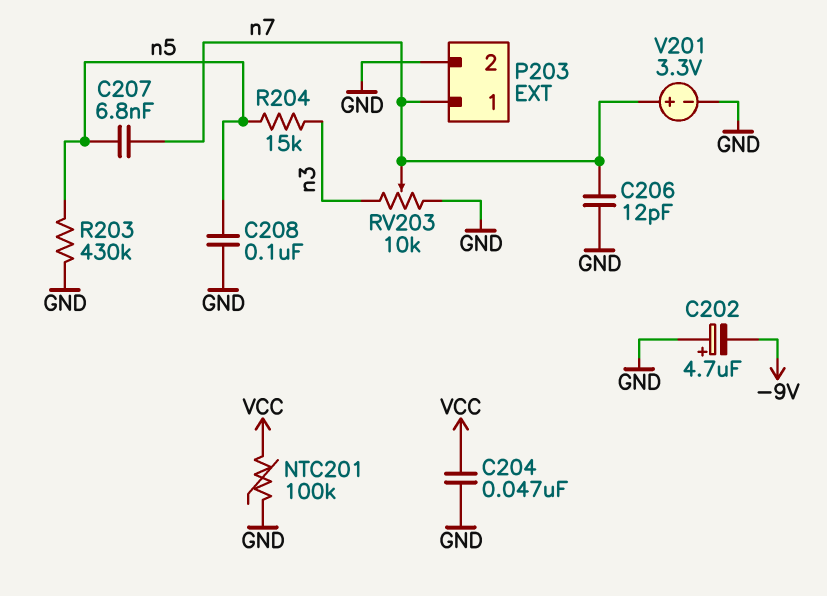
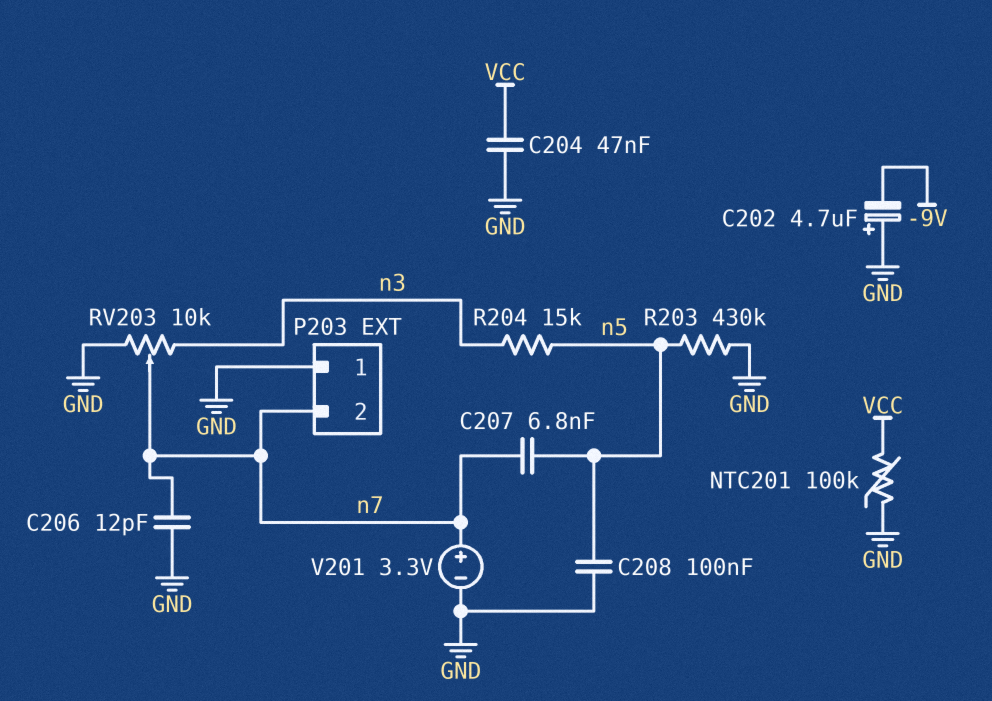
P203 pin 1: n7 -> GND
P203 pin 2: GND -> n7

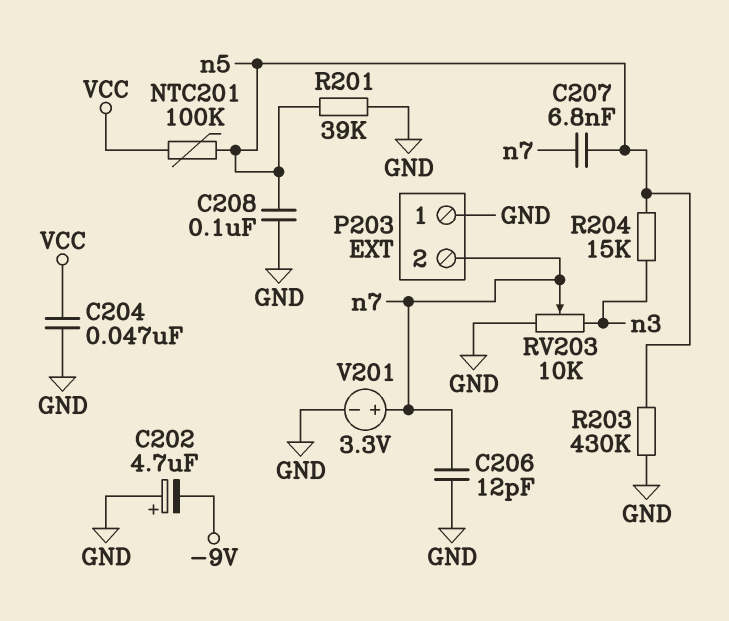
NTC201: 100k (GND, VCC) -> 100k (VCC, n5)
R201: none -> 39k (GND, n5)

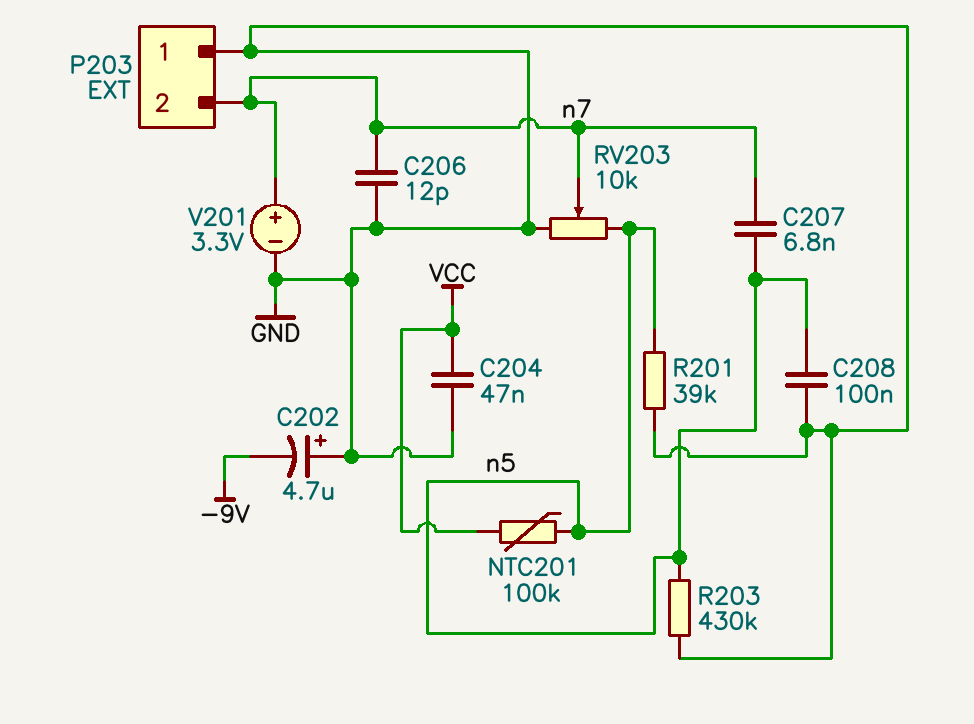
R204: 15k (n3, n5) -> none
RV203: 10k (GND, n3, wiper n7) -> 10k (GND, n5, wiper n7)

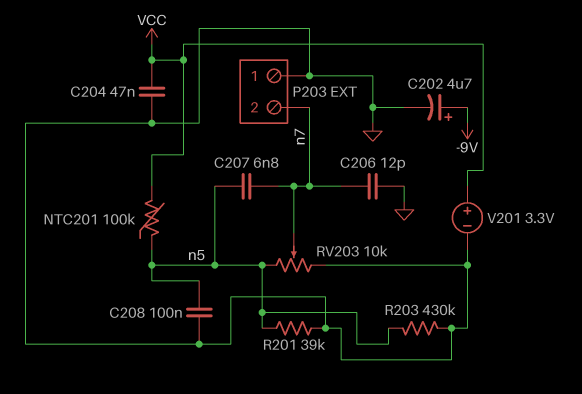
C202: 4.7uF (plus GND, minus -9V) -> 4.7uF (plus -9V, minus GND)
V201: 3.3V (plus n7, minus GND) -> 3.3V (plus VCC, minus GND)

